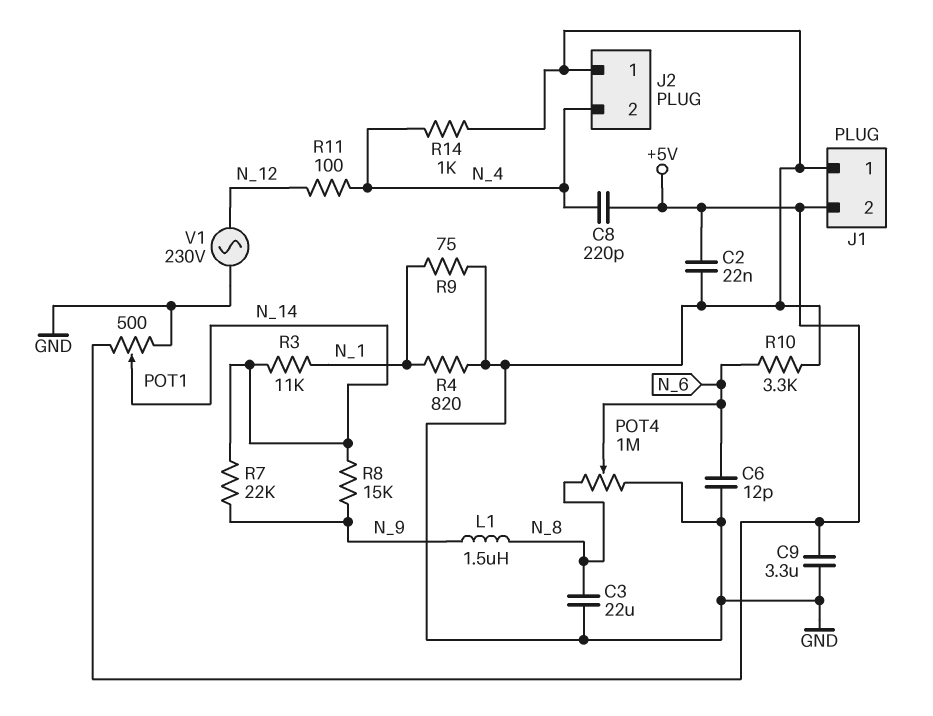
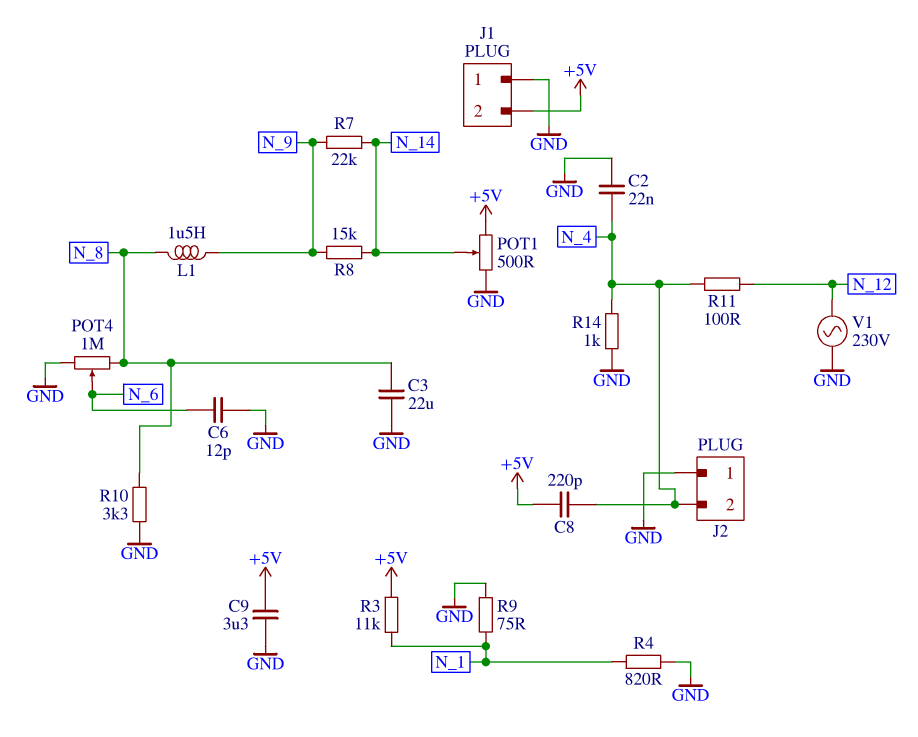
C2: 22nF (+5V, GND) -> 22nF (GND, N_4)
R3: 11k (N_1, N_14) -> 11k (+5V, N_1)
R10: 3.3k (GND, N_6) -> 3.3k (GND, N_8)

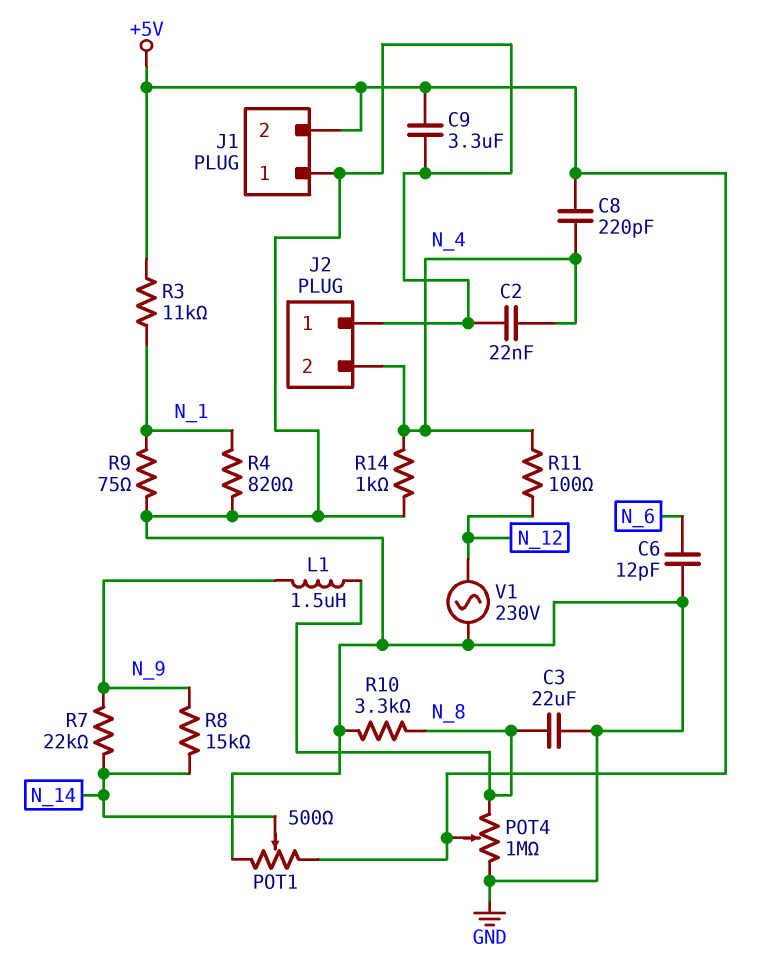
POT4: 1M (GND, N_8, wiper N_6) -> 1M (GND, N_8, wiper +5V)

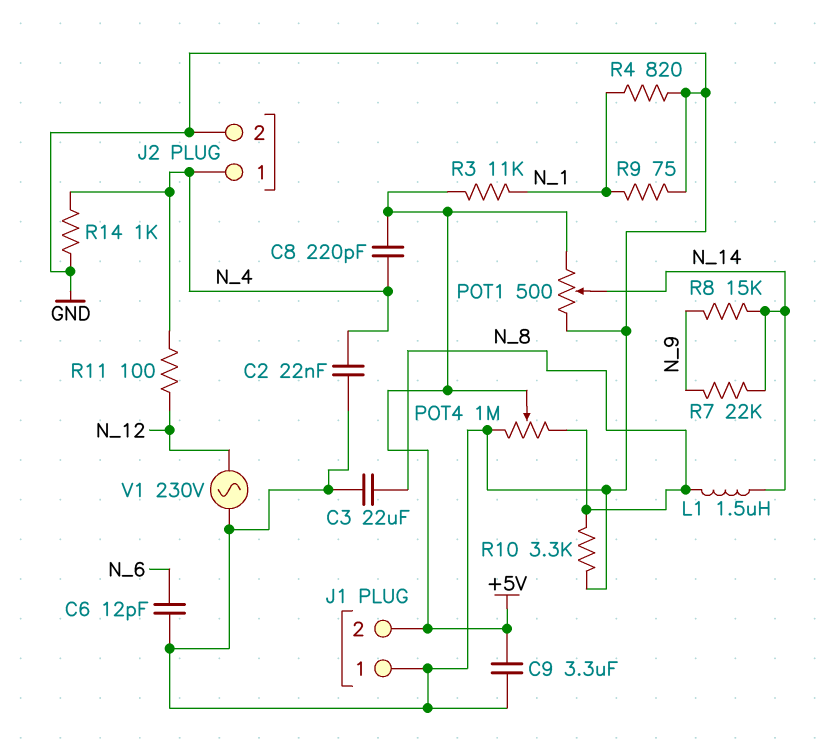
J2 pin 1: GND -> N_4
J2 pin 2: N_4 -> GND
L1: 1.5uH (N_8, N_9) -> 1.5uH (N_8, N_14)

